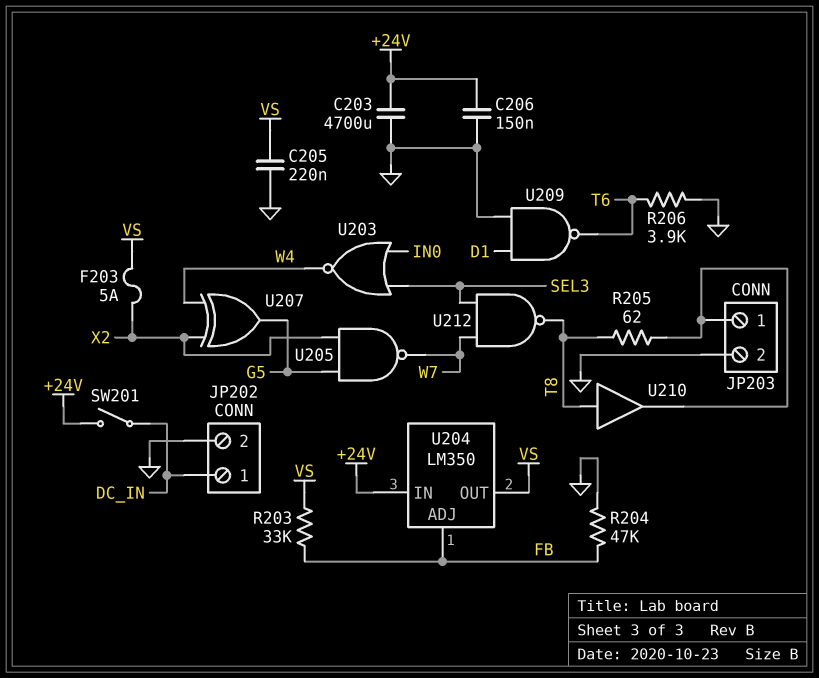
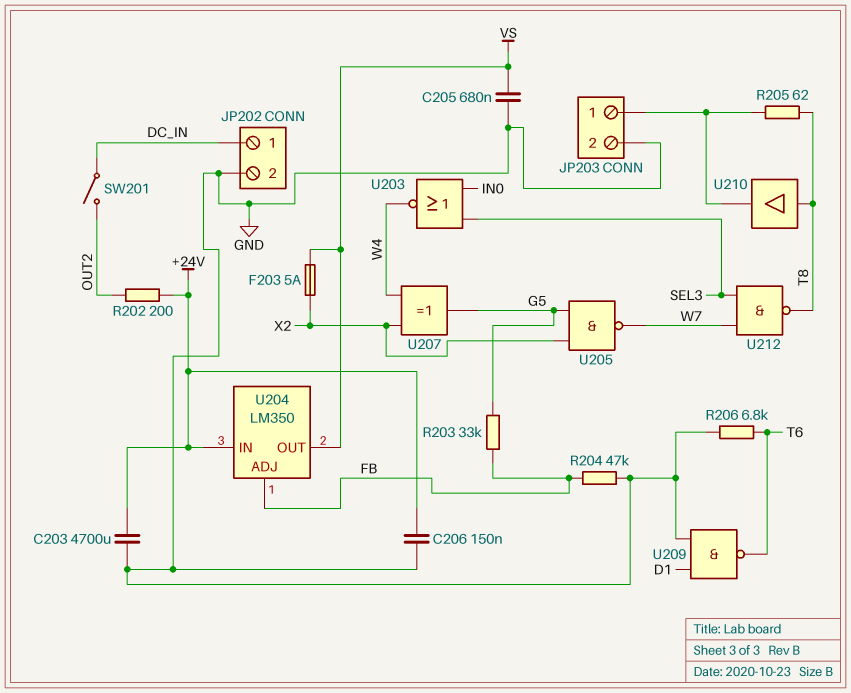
C205: 220nF (GND, VS) -> 680nF (GND, VS)
R202: none -> 200 (+24V, OUT2)
R203: 33k (FB, VS) -> 33k (FB, G5)
R206: 3.9k (GND, T6) -> 6.8k (GND, T6)
SW201: switch (+24V, DC_IN) -> switch (DC_IN, OUT2)

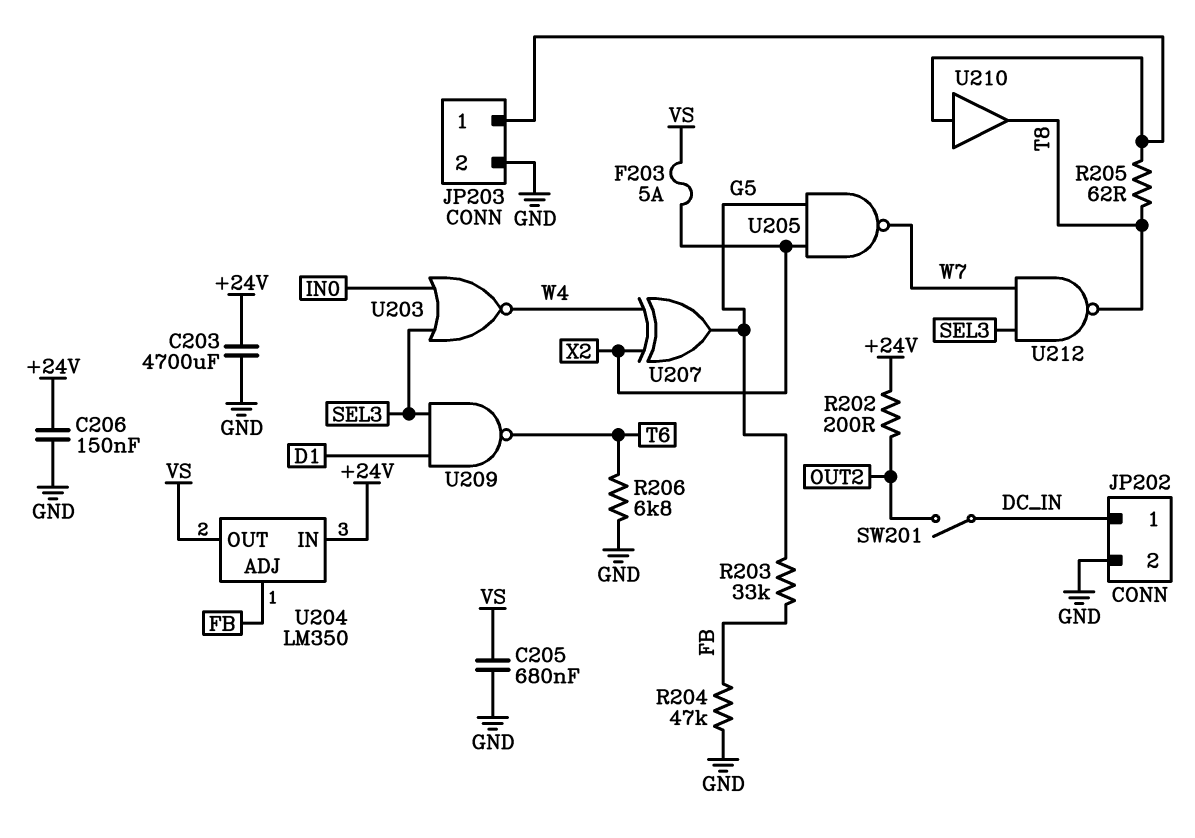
U209: NAND (in D1, in GND, out T6) -> NAND (in D1, in SEL3, out T6)
U210: buffer (in T8, out JP203/1) -> buffer (in JP203/1, out T8)

